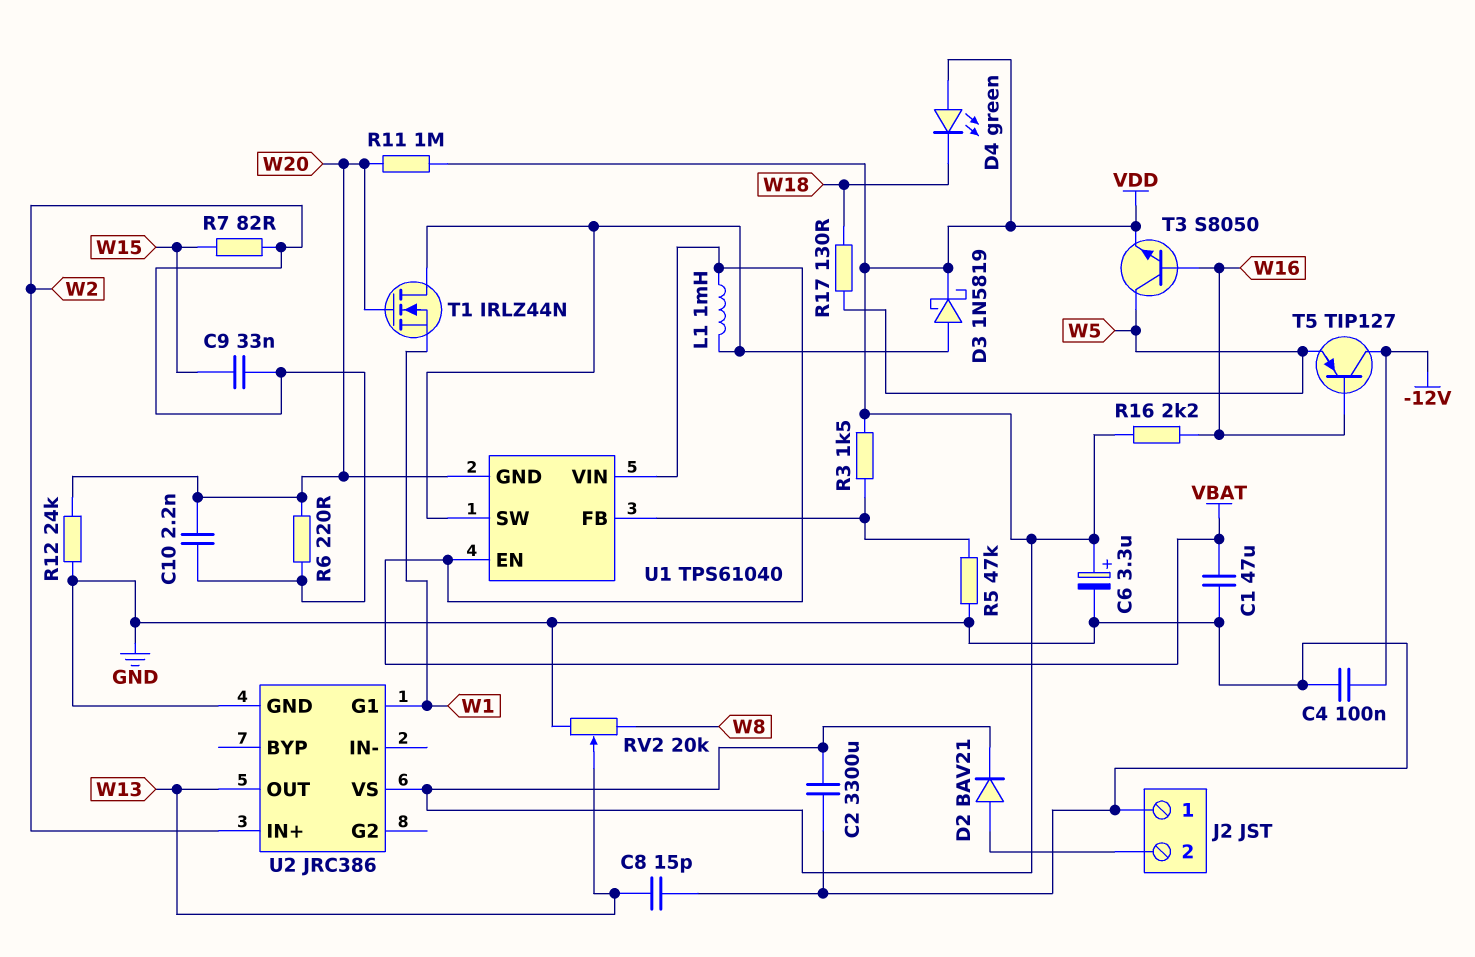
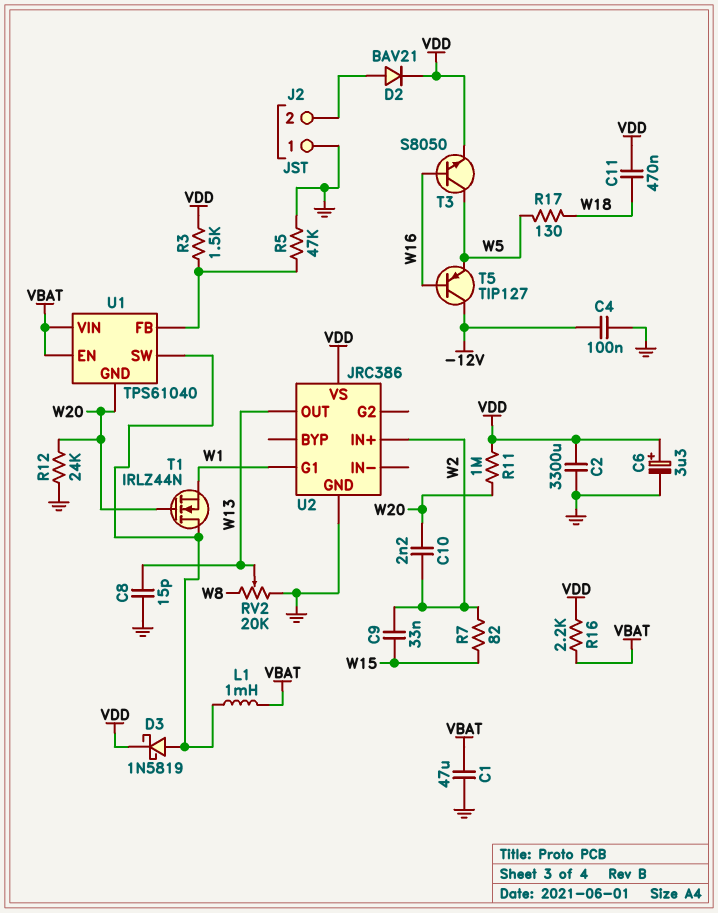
C11: none -> 470nF (VDD, W18)
D4: LED green (A VDD, K W18) -> none
R6: 220 (W2, W20) -> none
R16: 2.2k (VDD, W16) -> 2.2k (VBAT, VDD)

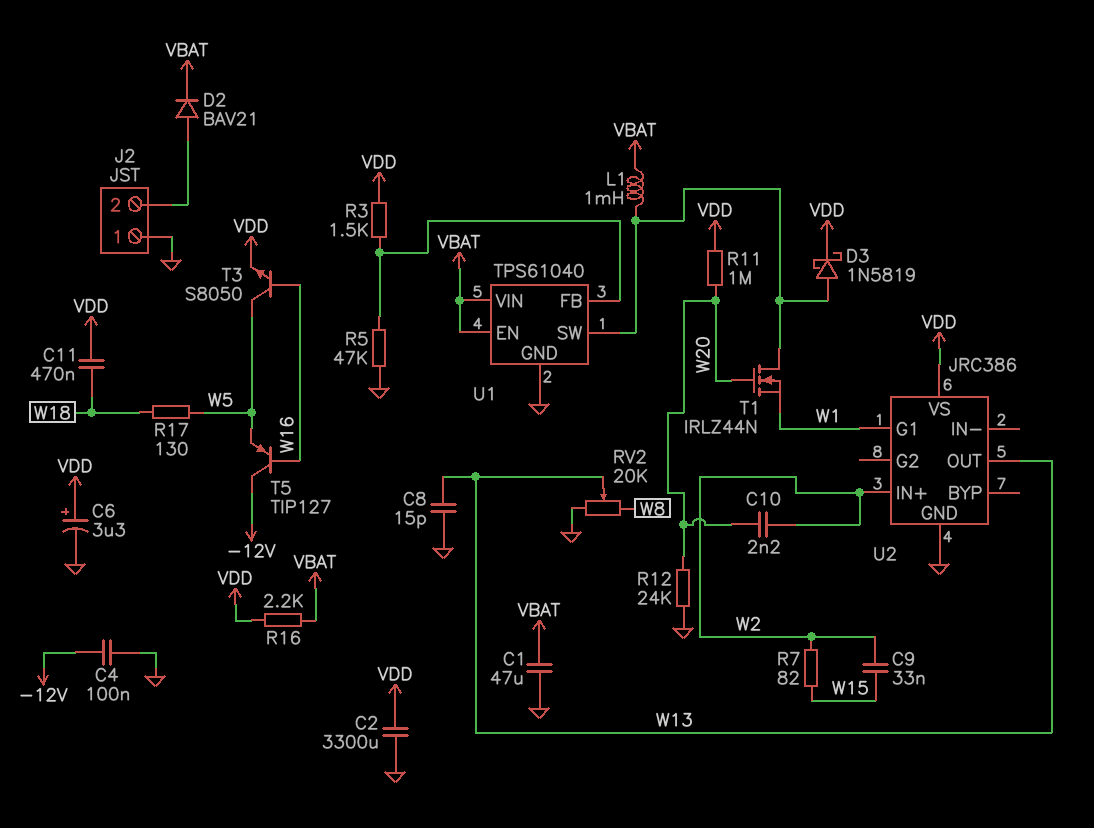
D2: diode BAV21 (A J2/2, K VDD) -> diode BAV21 (A J2/2, K VBAT)
U1 pin GND: W20 -> GND

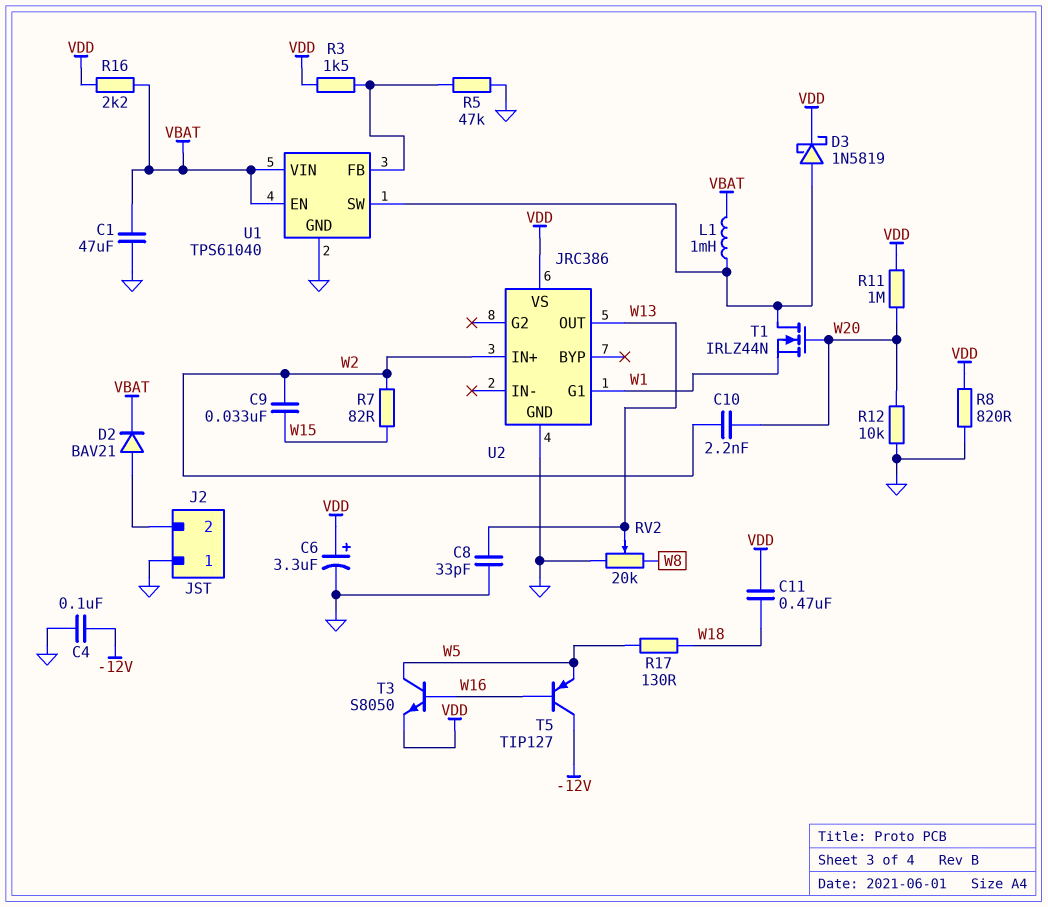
C2: 3300uF (GND, VDD) -> none
C8: 15pF (GND, W13) -> 33pF (GND, W13)
R8: none -> 820 (GND, VDD)
R12: 24k (GND, W20) -> 10k (GND, W20)

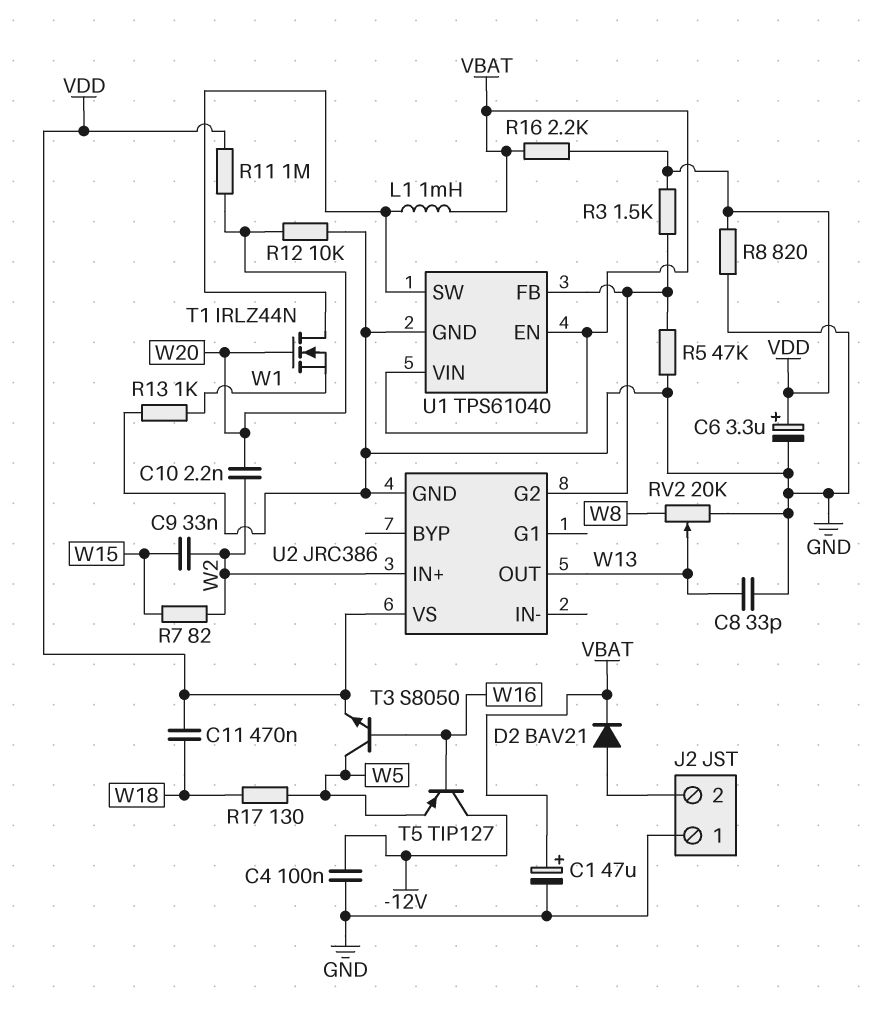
C1: 47uF (GND, VBAT) -> 47uF (plus VBAT, minus GND)
D3: schottky 1N5819 (A U1/SW, K VDD) -> none
R13: none -> 1k (GND, W1)
U2 pin G1: W1 -> none
U2 pin G2: none -> U1/FB

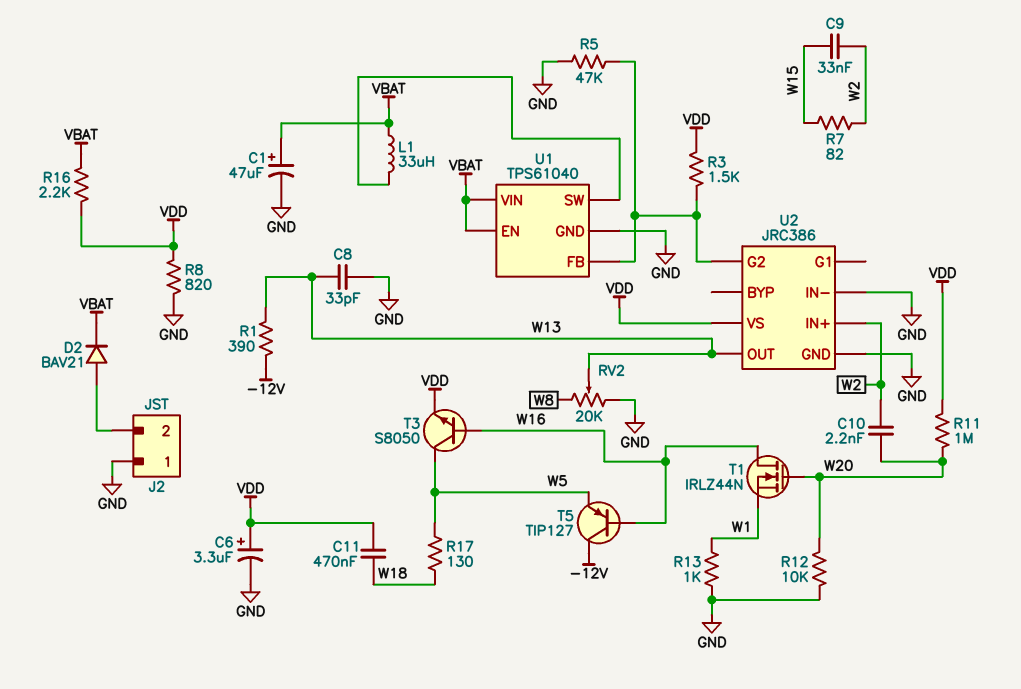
C4: 100nF (-12V, GND) -> none
L1: 1mH (U1/SW, VBAT) -> 33uH (U1/SW, VBAT)
R1: none -> 390 (-12V, W13)
T1: NMOS IRLZ44N (G W20, D U1/SW, S W1) -> NMOS IRLZ44N (G W20, D W16, S W1)
U2 pin IN-: none -> GND

